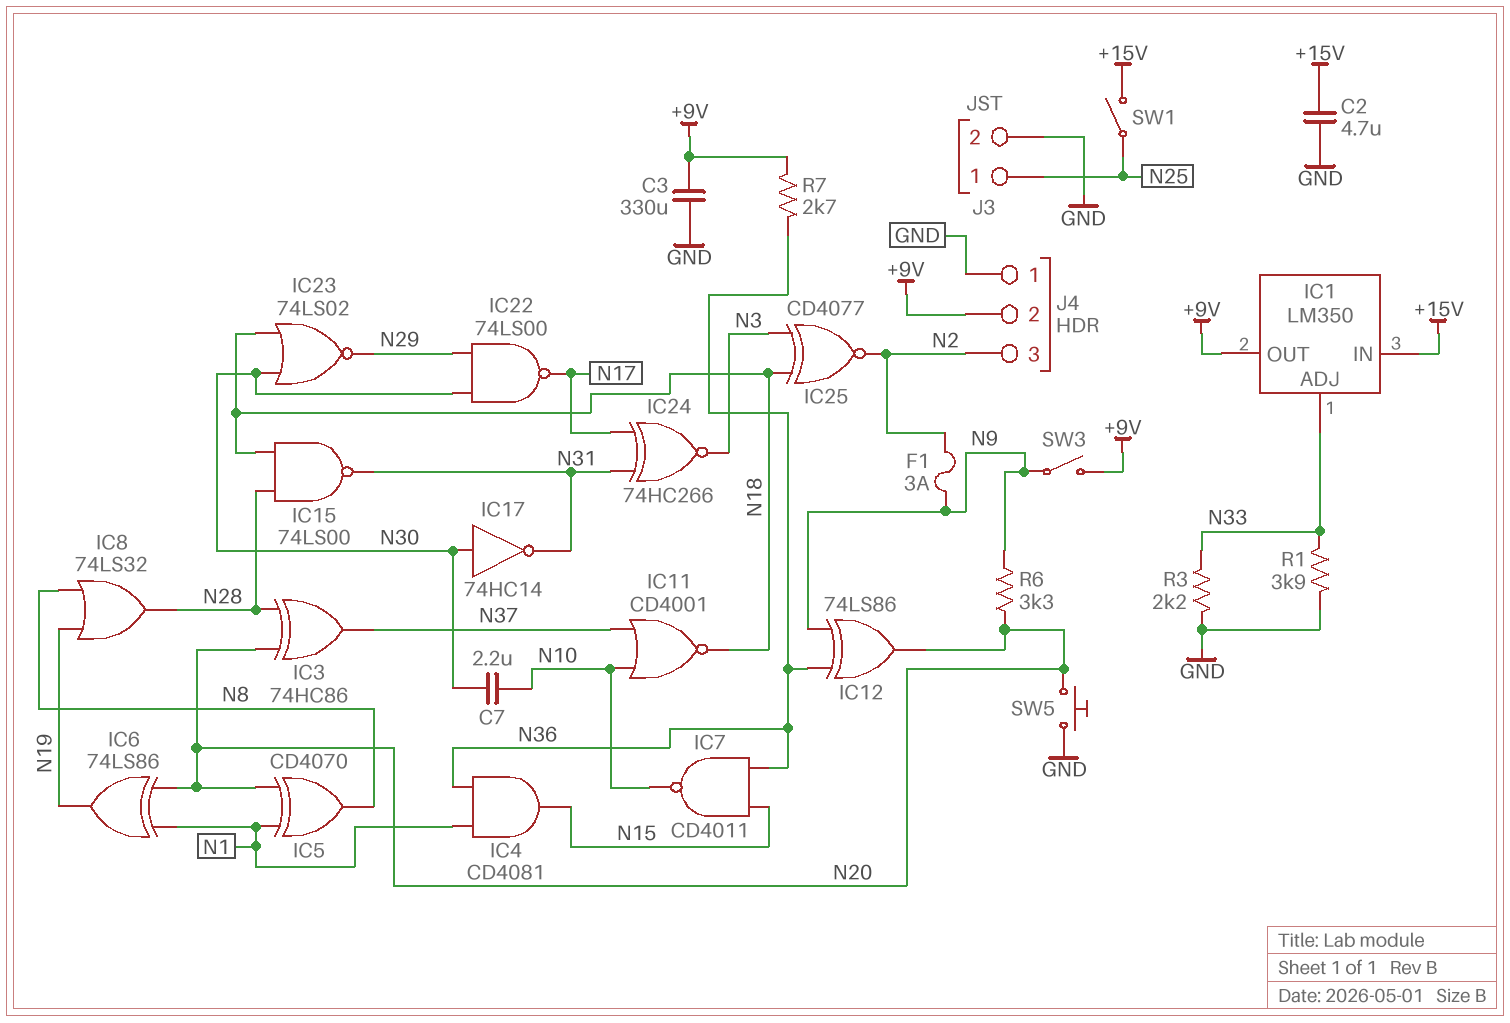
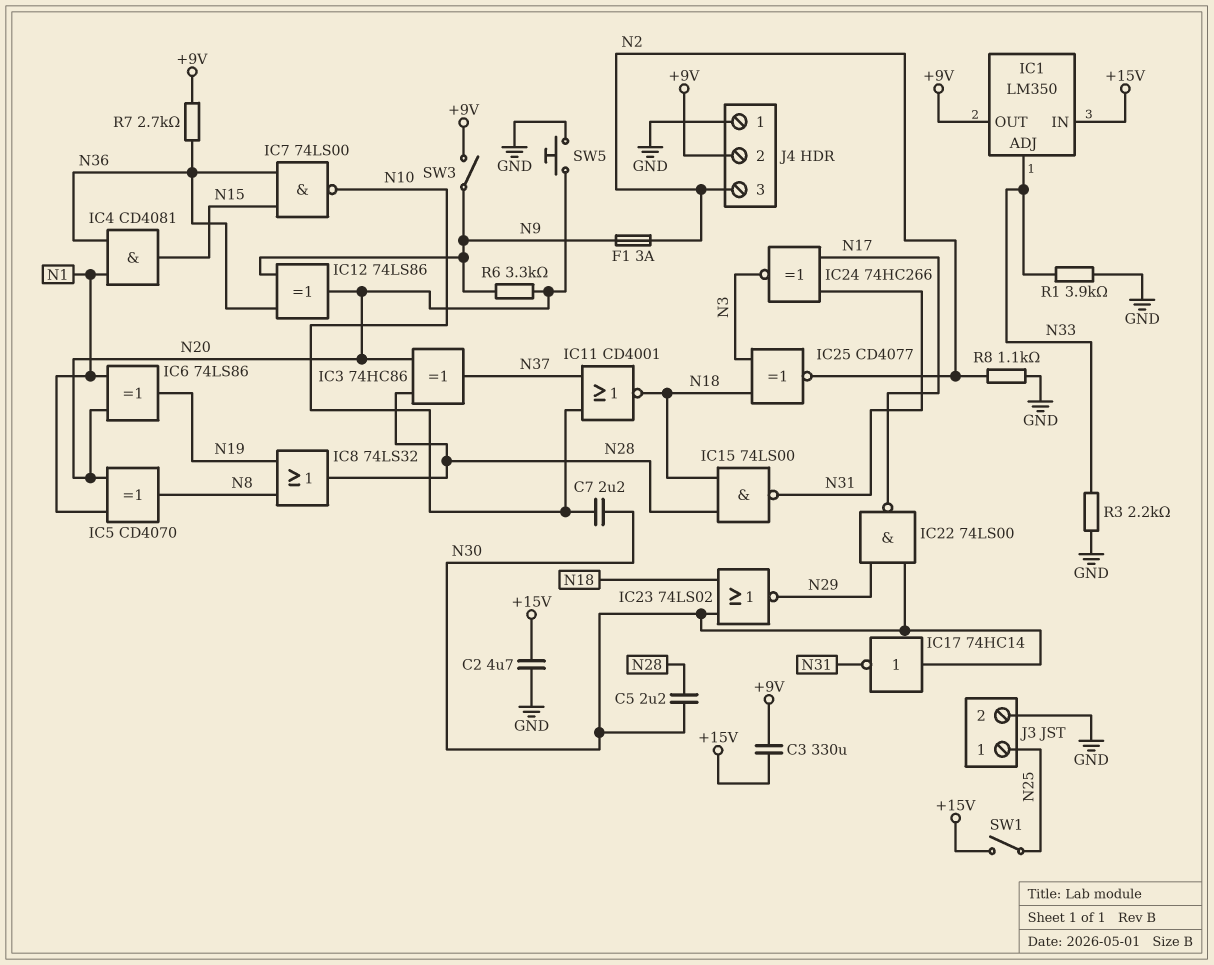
C3: 330uF (+9V, GND) -> 330uF (+9V, +15V)
C5: none -> 2.2uF (N28, N30)
IC7: NAND CD4011 (in N15, in N36, out N10) -> NAND 74LS00 (in N15, in N36, out N10)
R8: none -> 1.1k (GND, N2)

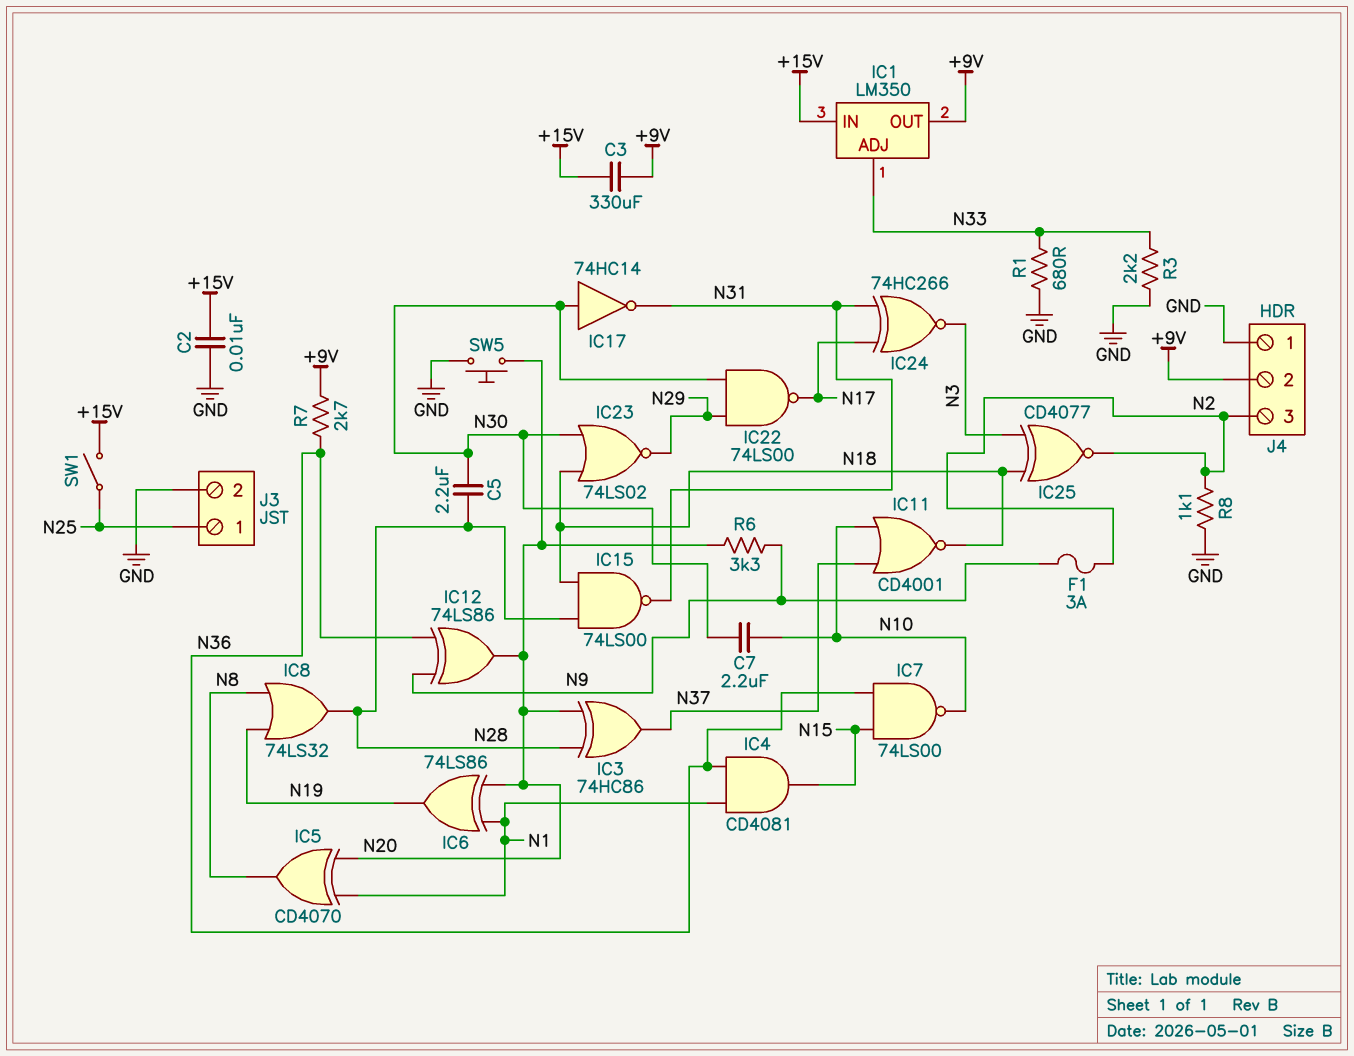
C2: 4.7uF (+15V, GND) -> 10nF (+15V, GND)
R1: 3.9k (GND, N33) -> 680 (GND, N33)
SW3: switch (+9V, N9) -> none

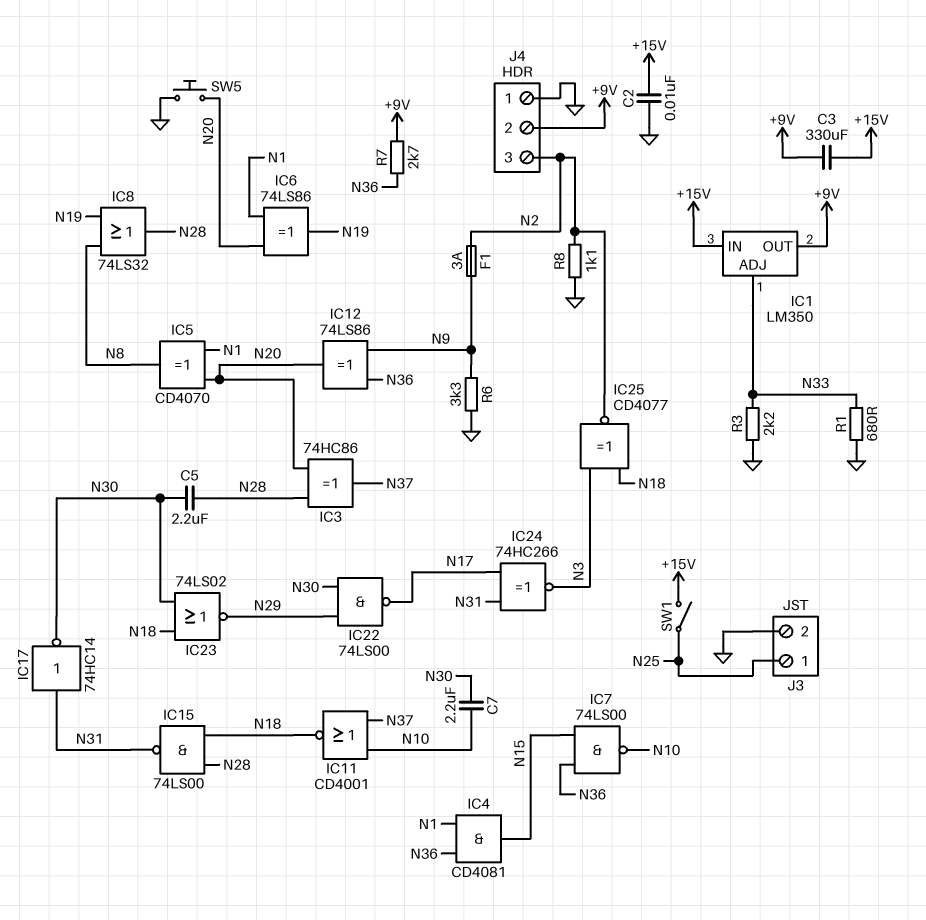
IC17: NOT 74HC14 (in N30, out N31) -> NOT 74HC14 (in N31, out N30)
R6: 3.3k (N9, N20) -> 3.3k (GND, N9)

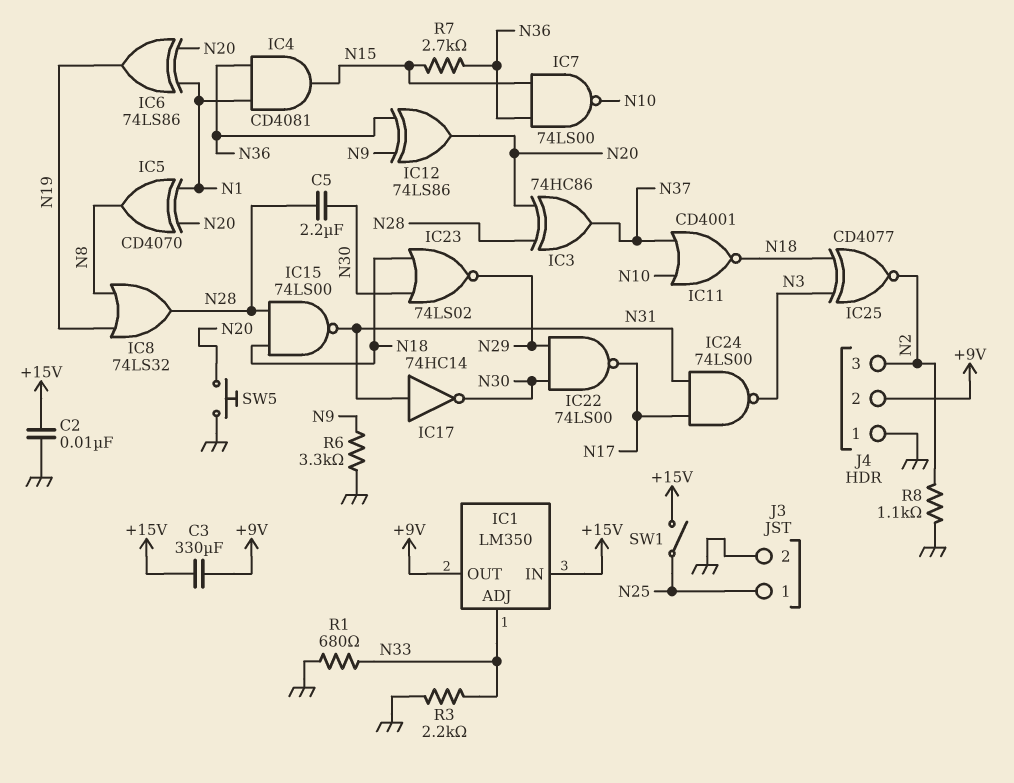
C7: 2.2uF (N10, N30) -> none
F1: 3A (N2, N9) -> none
IC24: XNOR 74HC266 (in N17, in N31, out N3) -> NAND 74LS00 (in N17, in N31, out N3)
R7: 2.7k (+9V, N36) -> 2.7k (N15, N36)

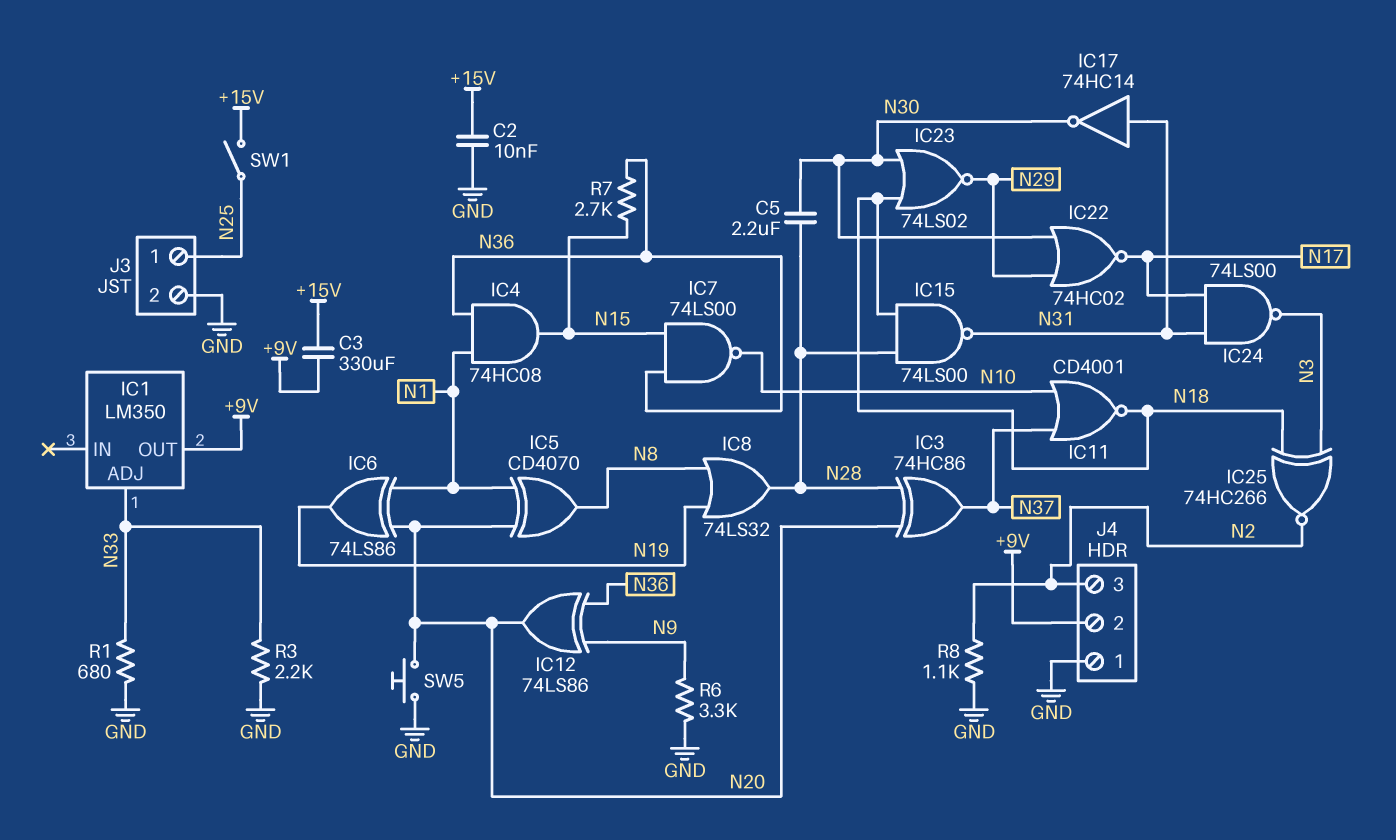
IC1 pin IN: +15V -> none
IC4: AND CD4081 (in N1, in N36, out N15) -> AND 74HC08 (in N1, in N36, out N15)
IC22: NAND 74LS00 (in N29, in N30, out N17) -> NOR 74HC02 (in N29, in N30, out N17)
IC25: XNOR CD4077 (in N3, in N18, out N2) -> XNOR 74HC266 (in N3, in N18, out N2)

